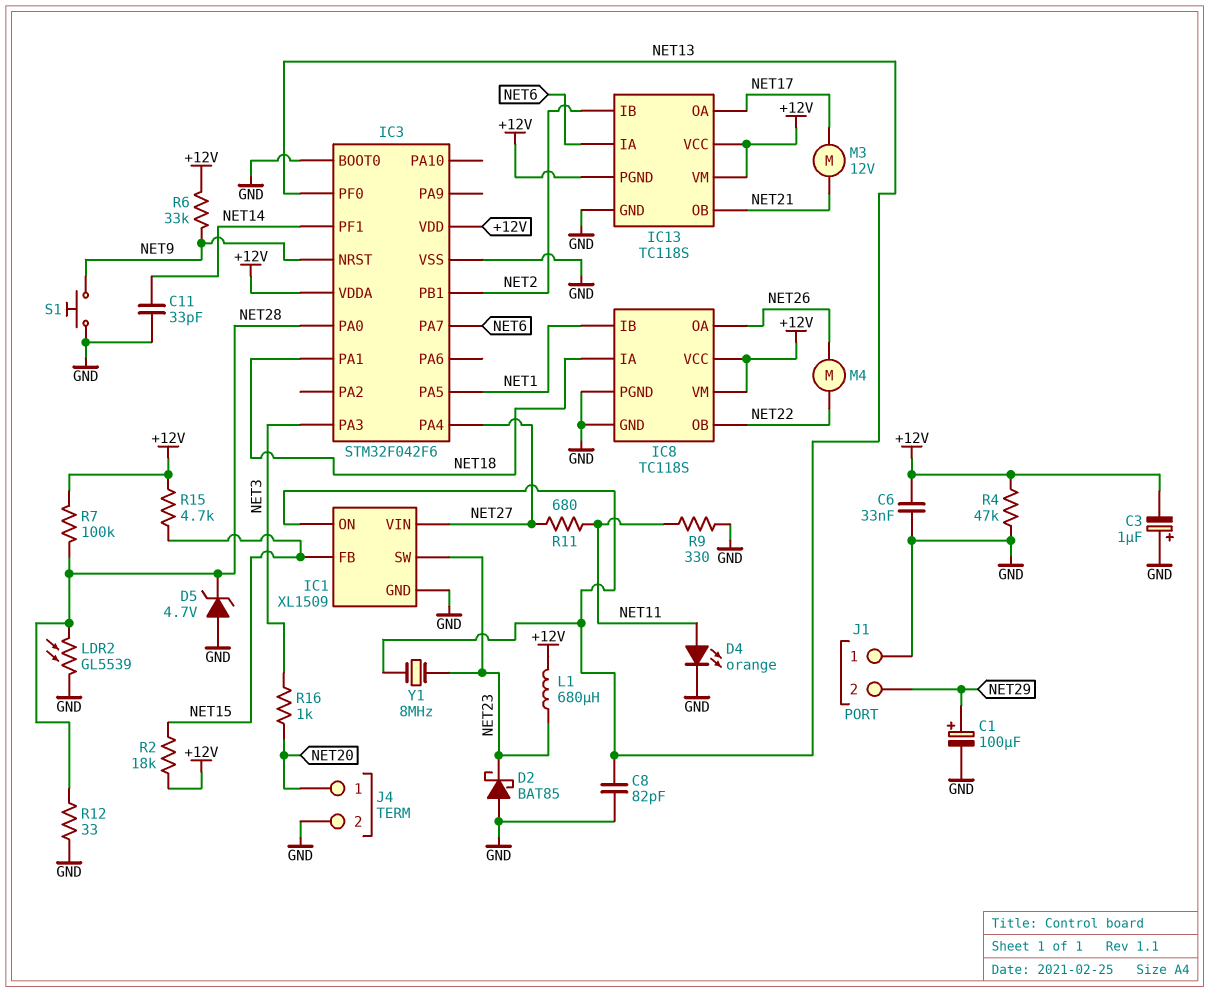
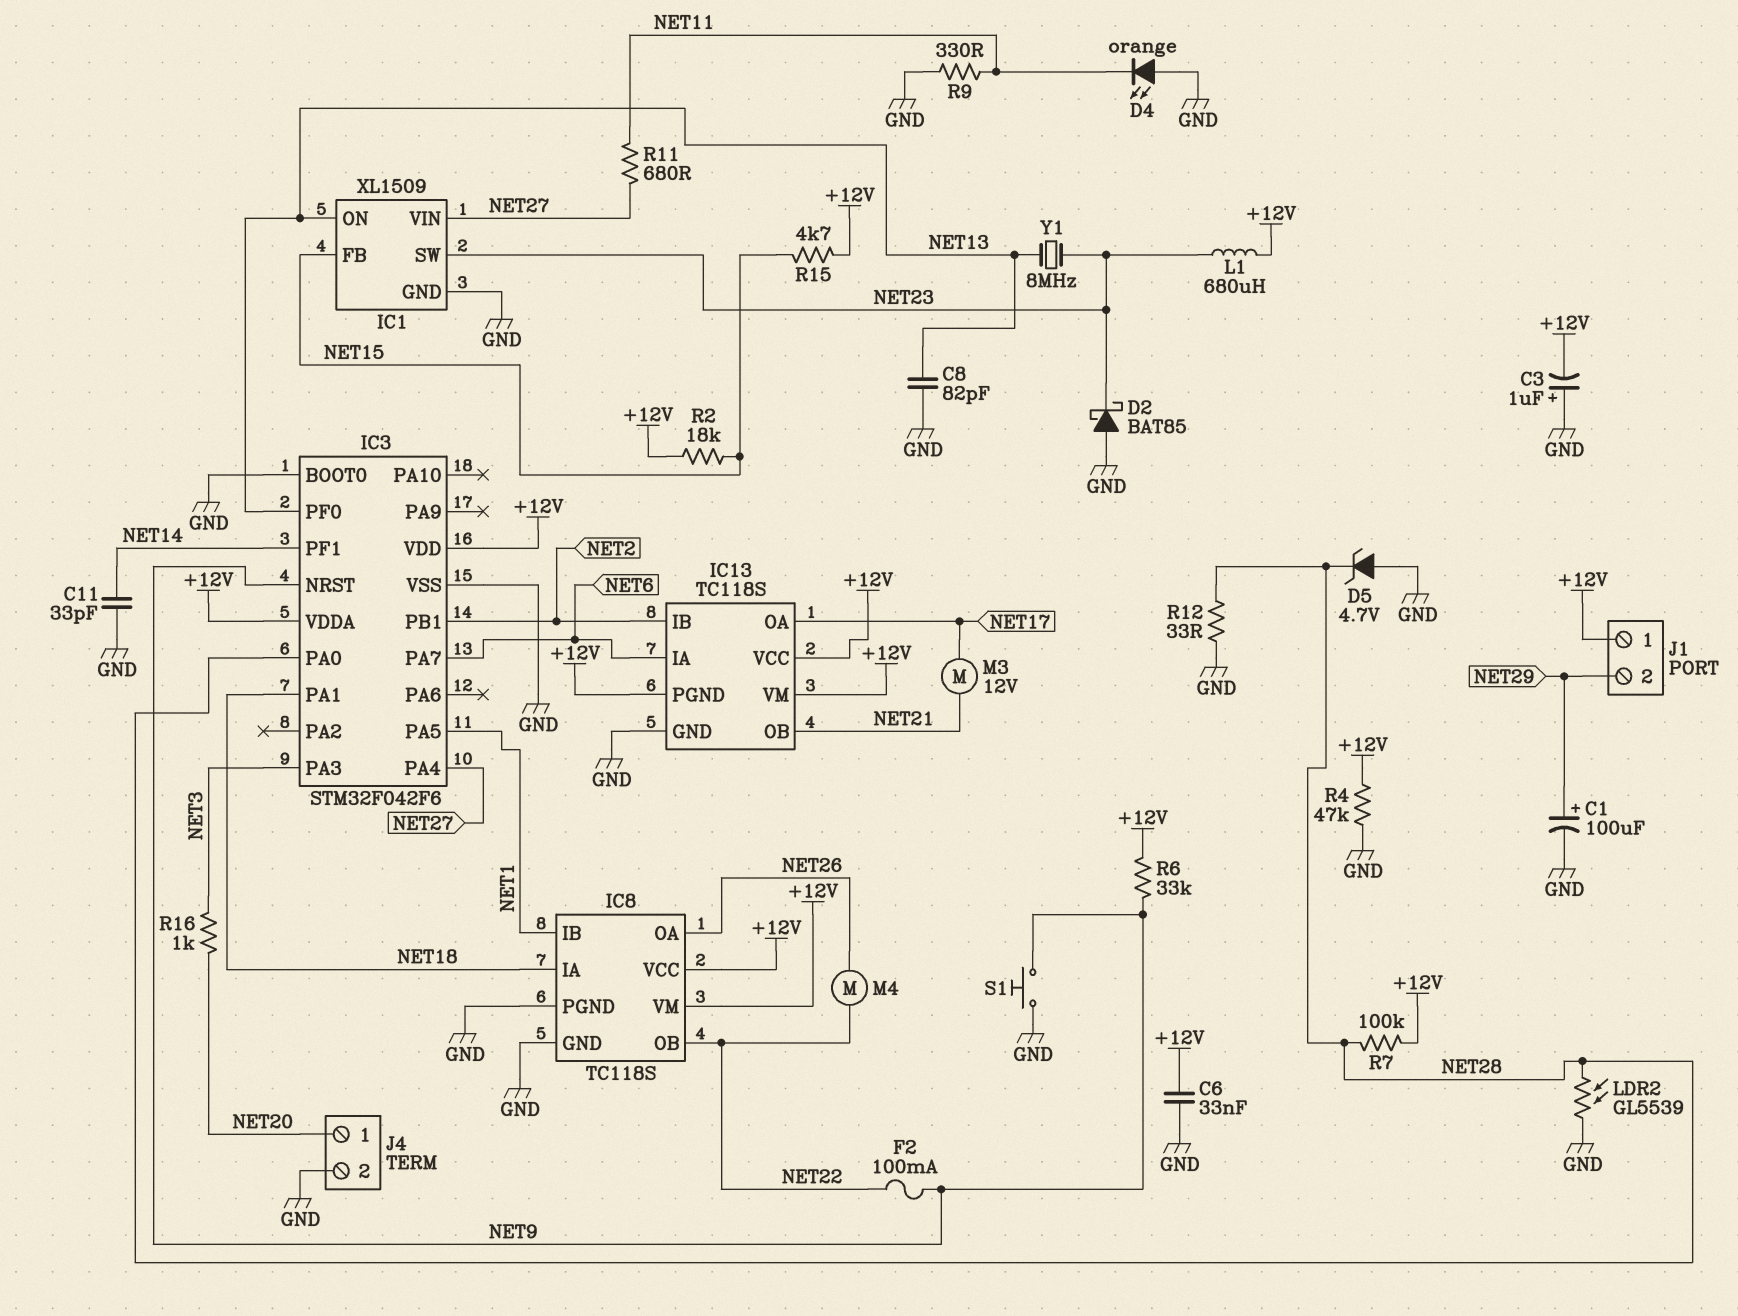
D4: LED orange (A NET11, K GND) -> LED orange (A GND, K NET11)
F2: none -> 100mA (NET9, NET22)
J1 pin 1: GND -> +12V

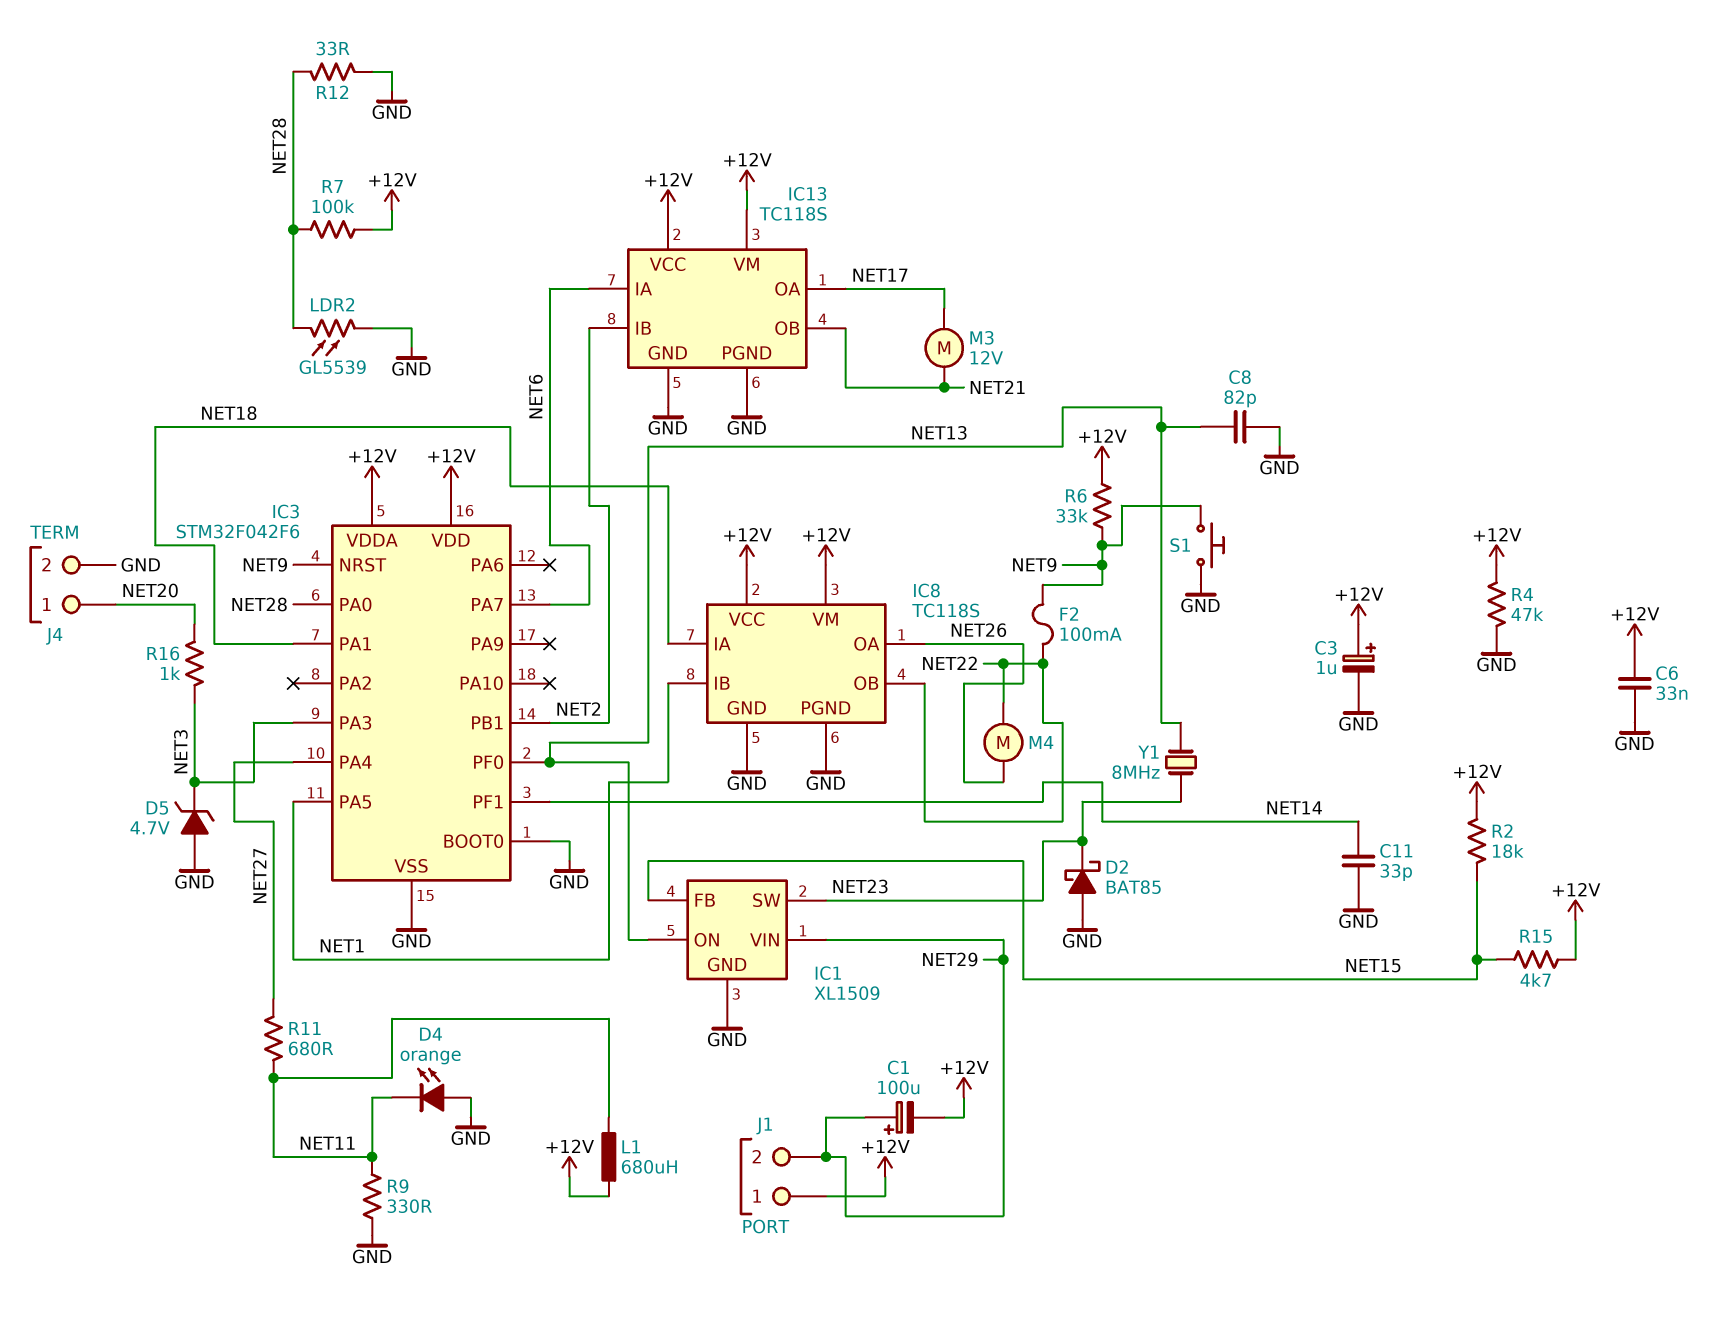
C1: 100uF (plus NET29, minus GND) -> 100uF (plus NET29, minus +12V)
C3: 1uF (plus GND, minus +12V) -> 1uF (plus +12V, minus GND)
D5: zener 4.7V (A GND, K NET28) -> zener 4.7V (A GND, K NET3)
IC1 pin VIN: NET27 -> NET29
IC13 pin PGND: +12V -> GND
L1: 680uH (+12V, NET23) -> 680uH (+12V, NET11)

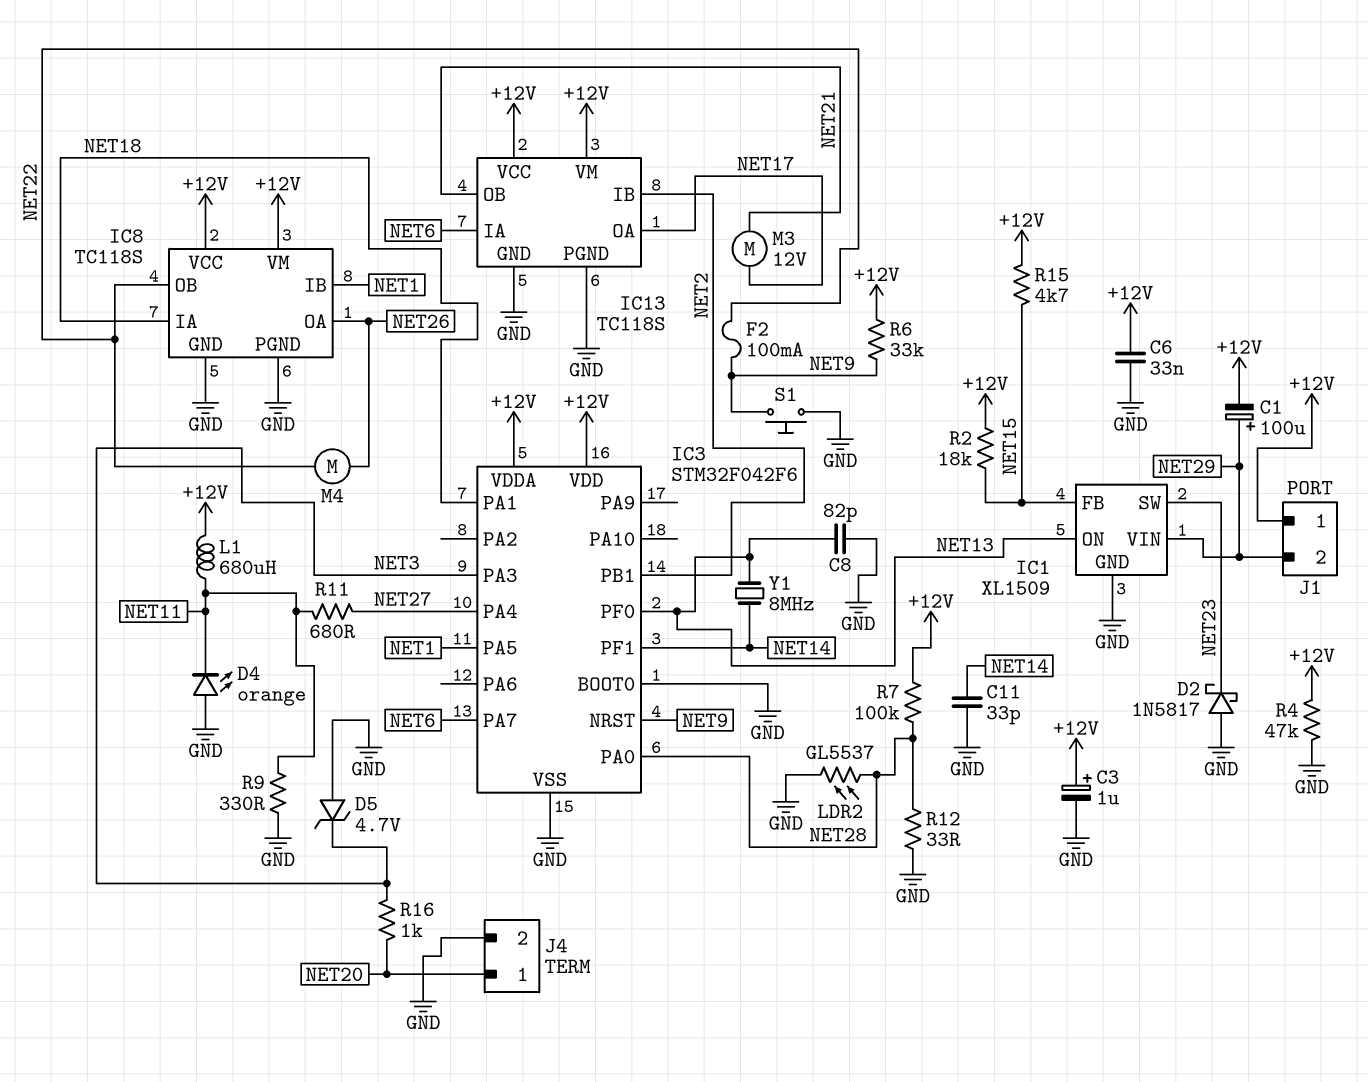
D2: schottky BAT85 (A GND, K NET23) -> schottky 1N5817 (A GND, K NET23)
LDR2: GL5539 (GND, NET28) -> GL5537 (GND, NET28)
Y1: 8MHz (NET13, NET23) -> 8MHz (NET13, NET14)

